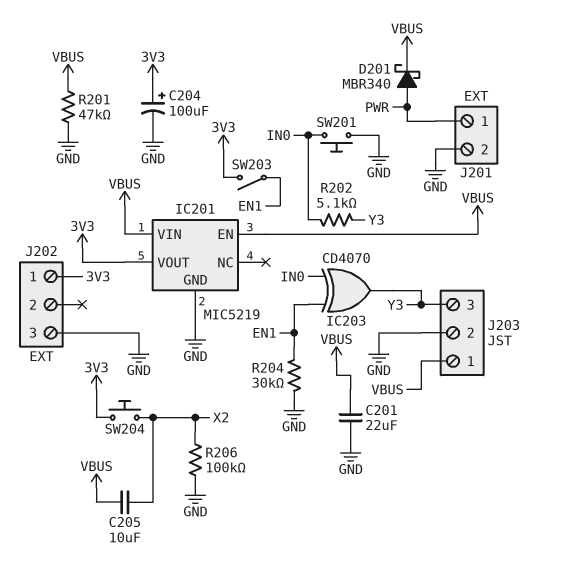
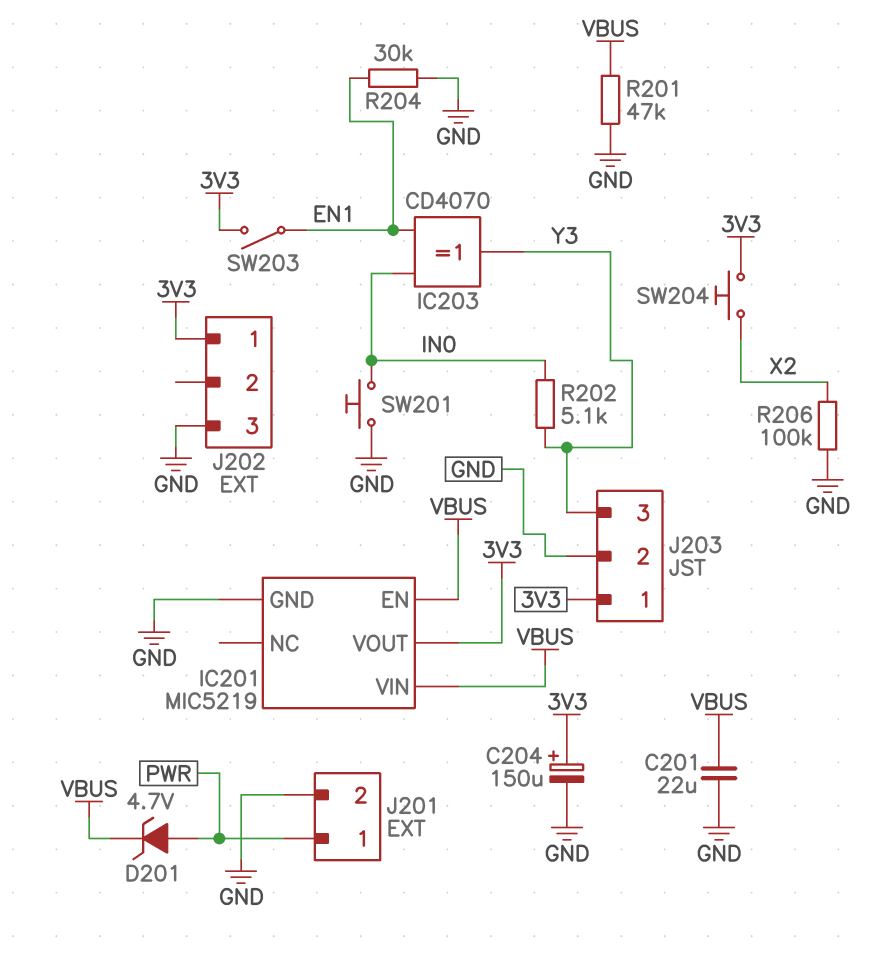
C204: 100uF (plus 3V3, minus GND) -> 150uF (plus 3V3, minus GND)
C205: 10uF (VBUS, X2) -> none
D201: schottky MBR340 (A PWR, K VBUS) -> zener 4.7V (A PWR, K VBUS)
J203 pin 1: VBUS -> 3V3

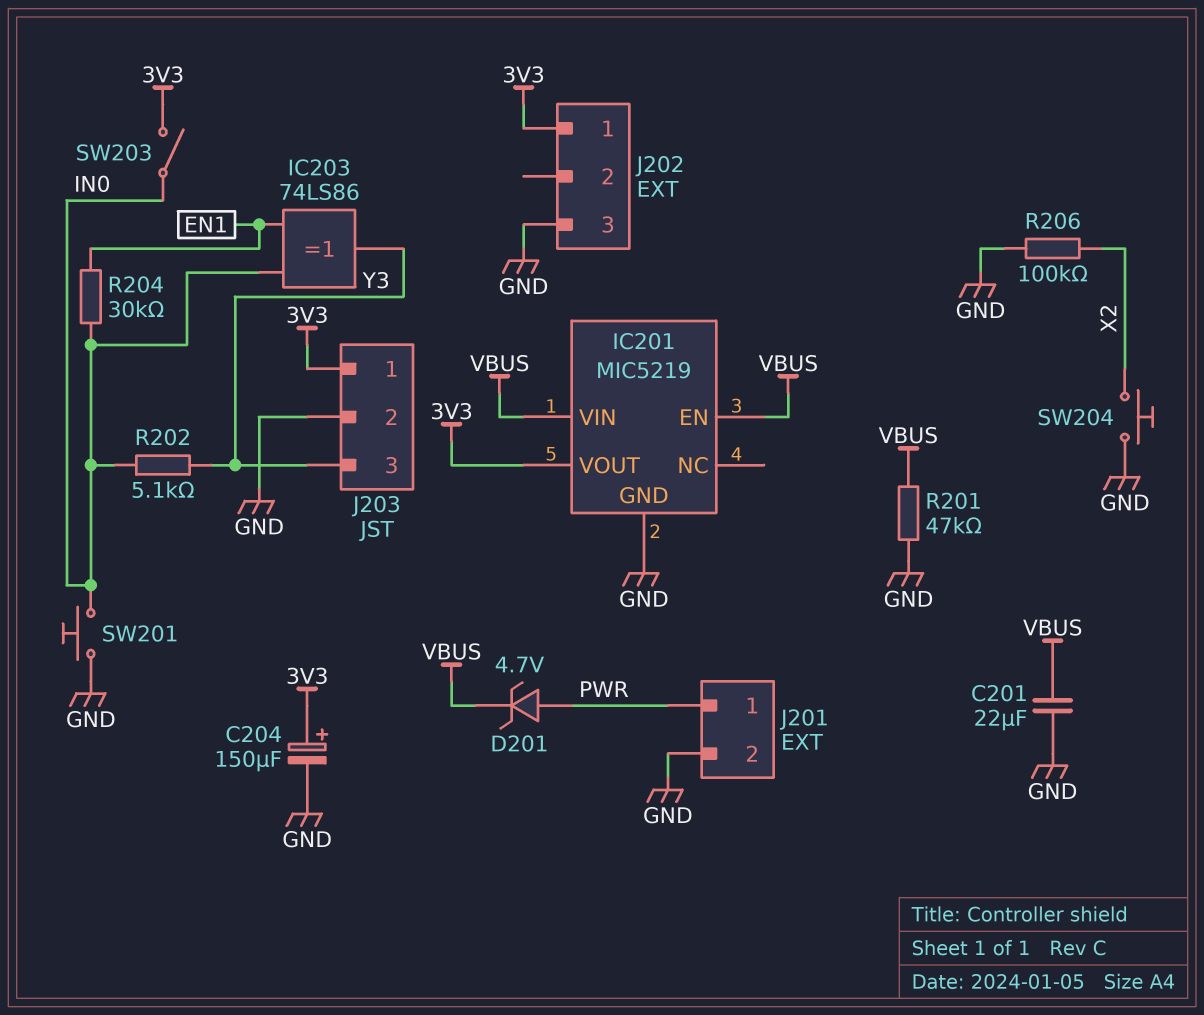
IC203: XOR CD4070 (in EN1, in IN0, out Y3) -> XOR 74LS86 (in EN1, in IN0, out Y3)
R204: 30k (EN1, GND) -> 30k (EN1, IN0)
SW203: switch (3V3, EN1) -> switch (3V3, IN0)
SW204: button (3V3, X2) -> button (GND, X2)

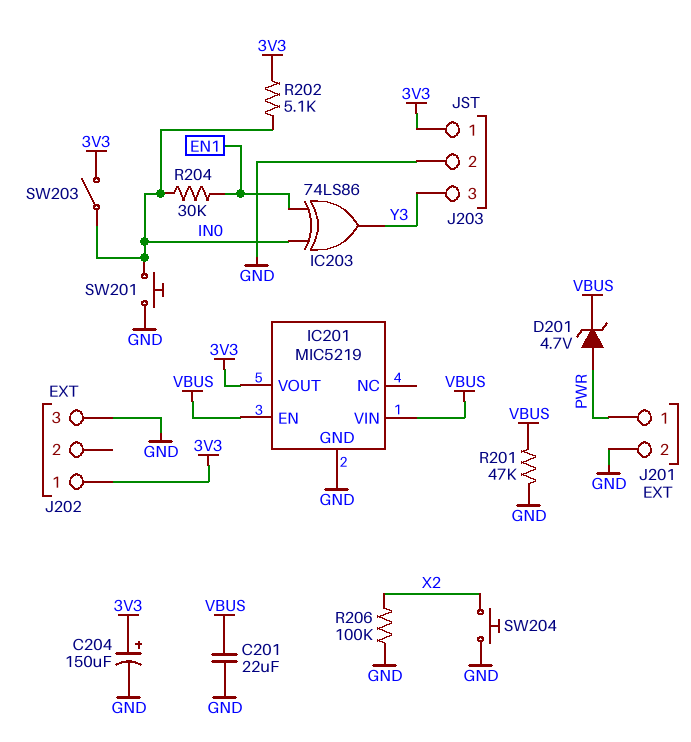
R202: 5.1k (IN0, Y3) -> 5.1k (3V3, IN0)

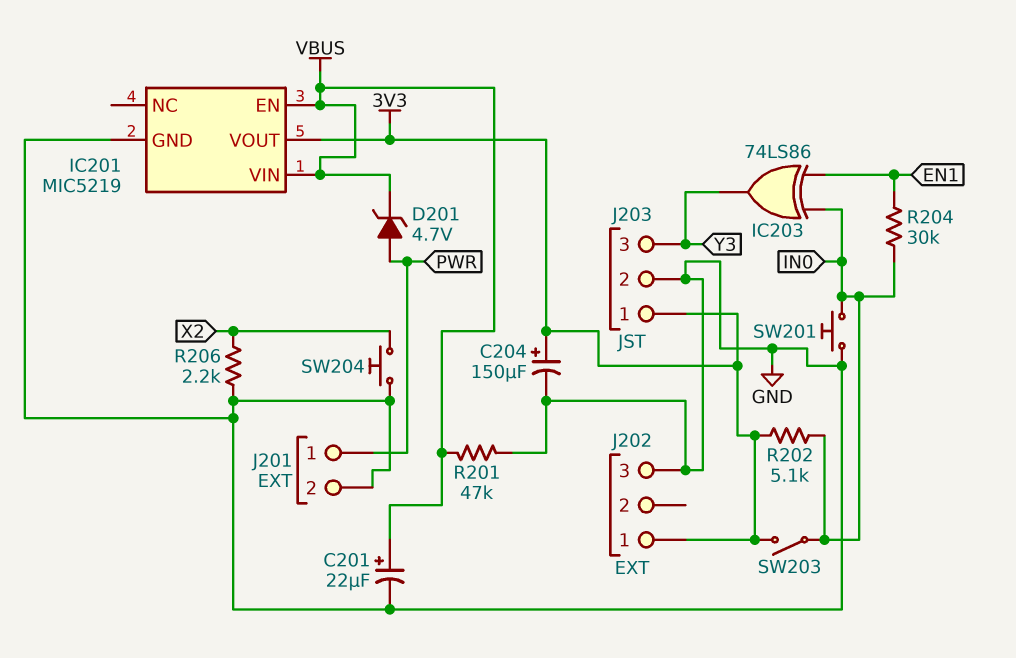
C201: 22uF (GND, VBUS) -> 22uF (plus VBUS, minus GND)
R206: 100k (GND, X2) -> 2.2k (GND, X2)

